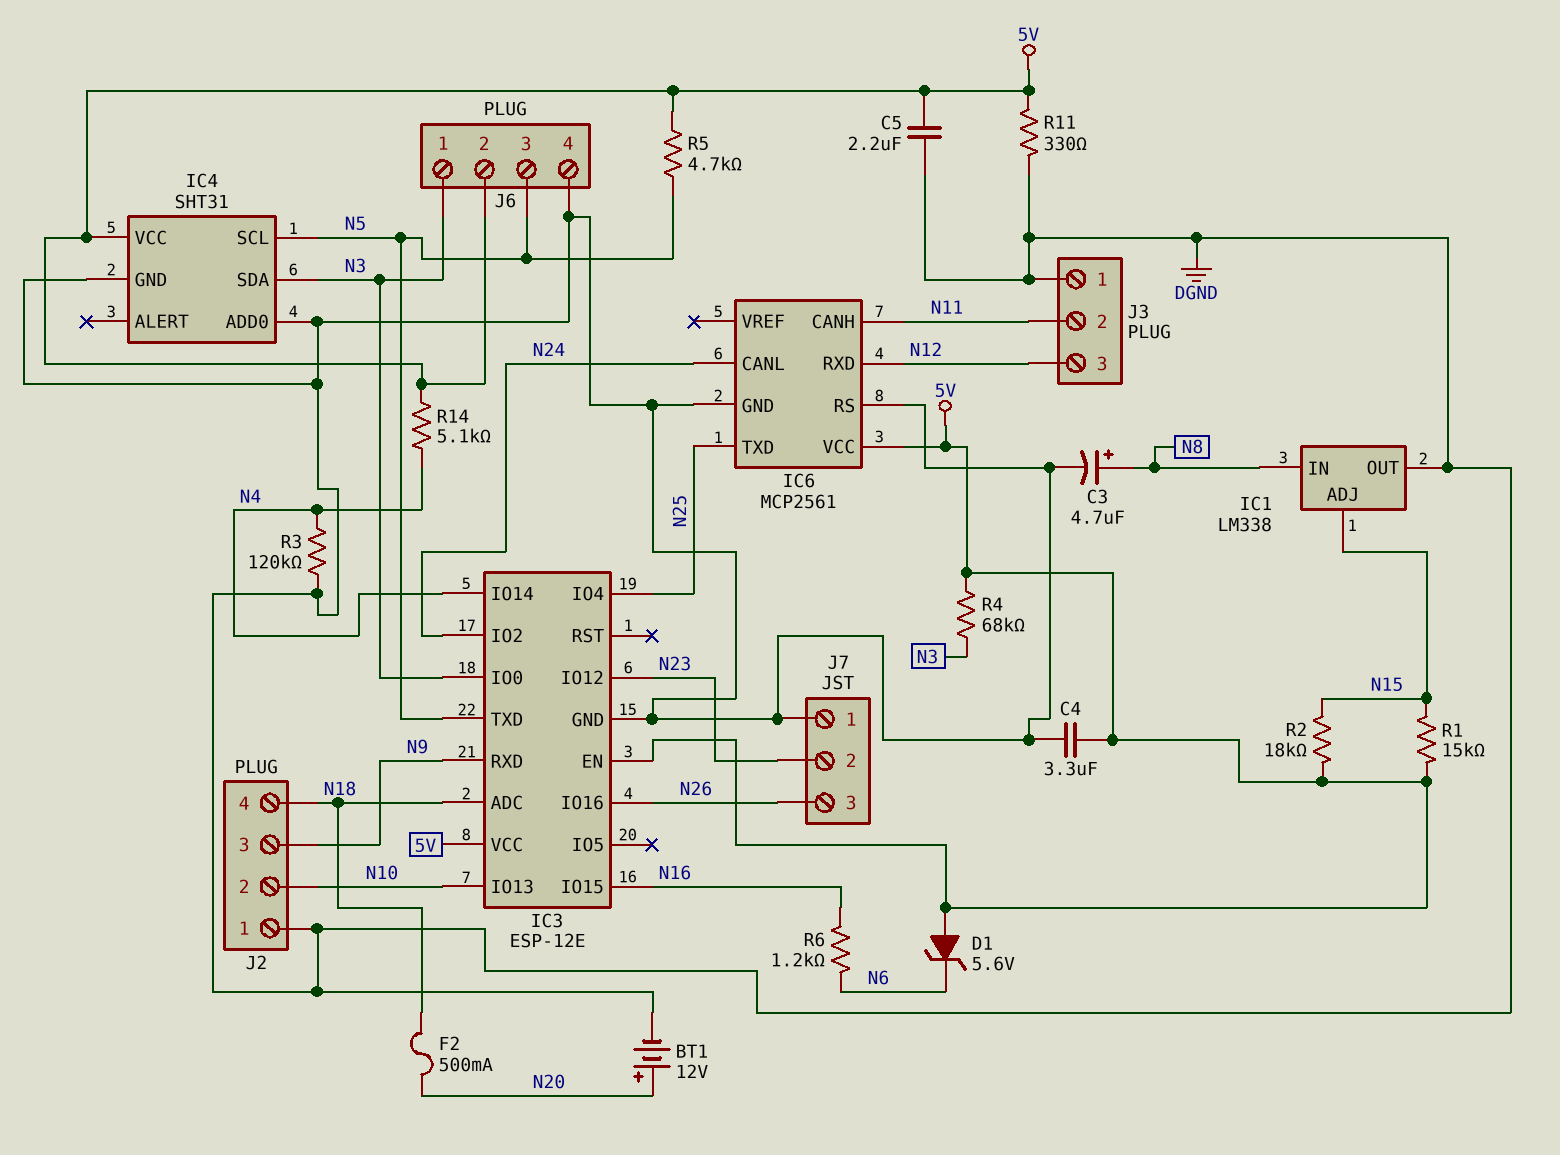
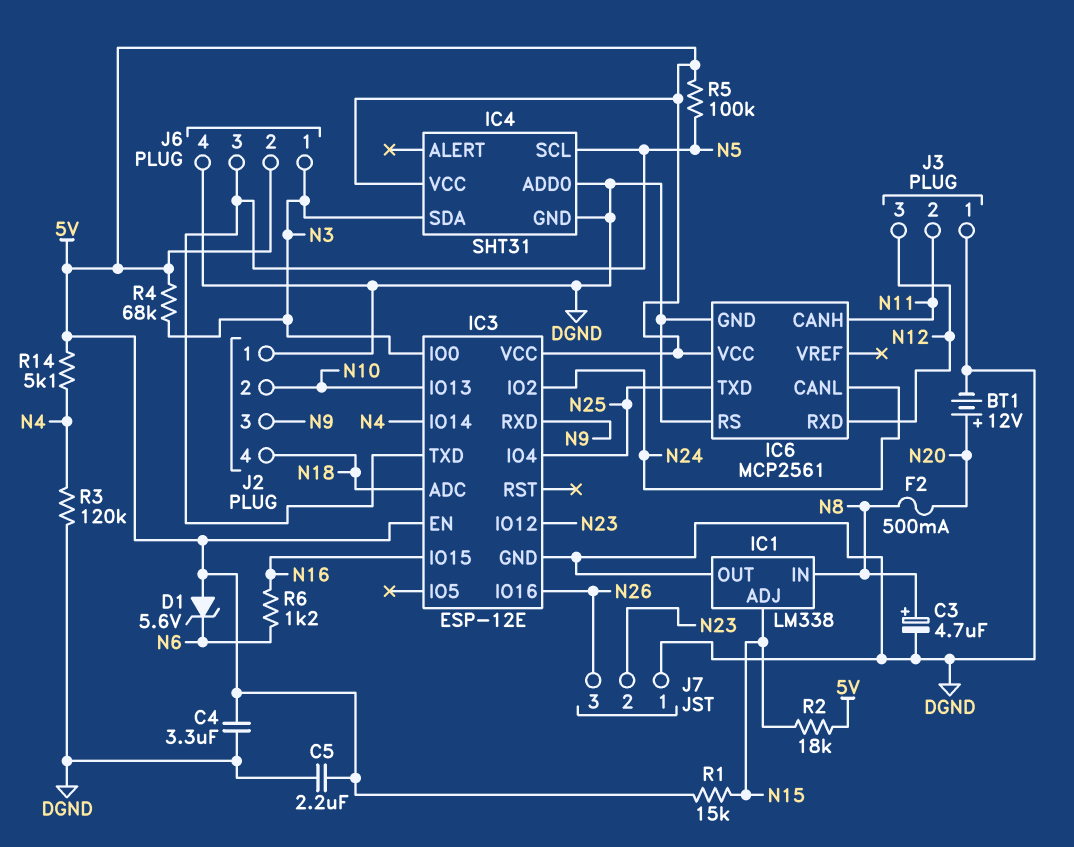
F2: 500mA (N18, N20) -> 500mA (N8, N20)
R5: 4.7k (5V, N5) -> 100k (5V, N5)
R11: 330 (5V, DGND) -> none

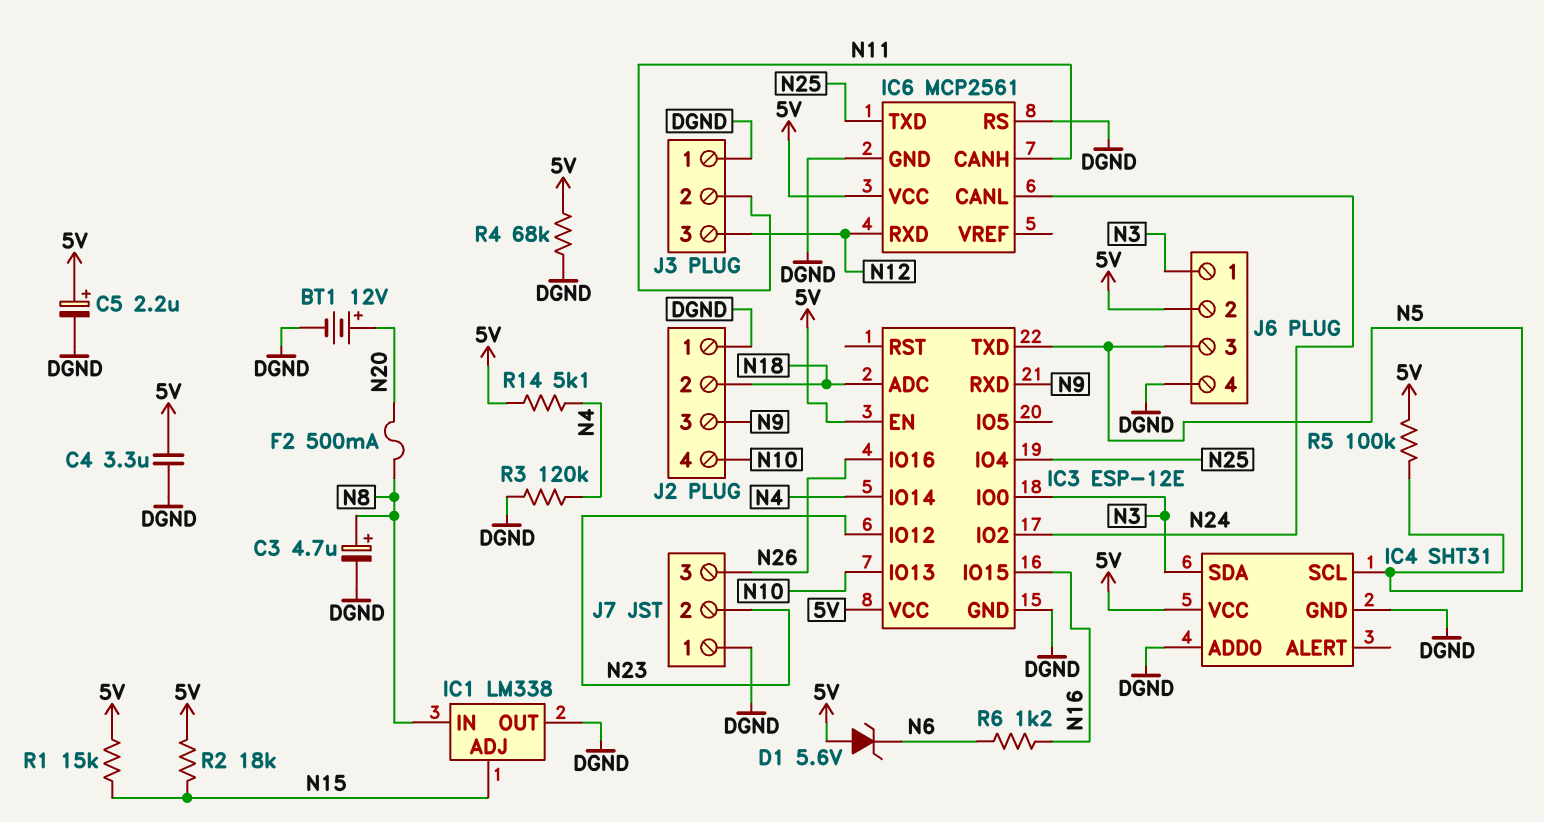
C5: 2.2uF (5V, DGND) -> 2.2uF (plus 5V, minus DGND)
J2 pin 2: N10 -> N18
J2 pin 4: N18 -> N10
R4: 68k (5V, N3) -> 68k (5V, DGND)

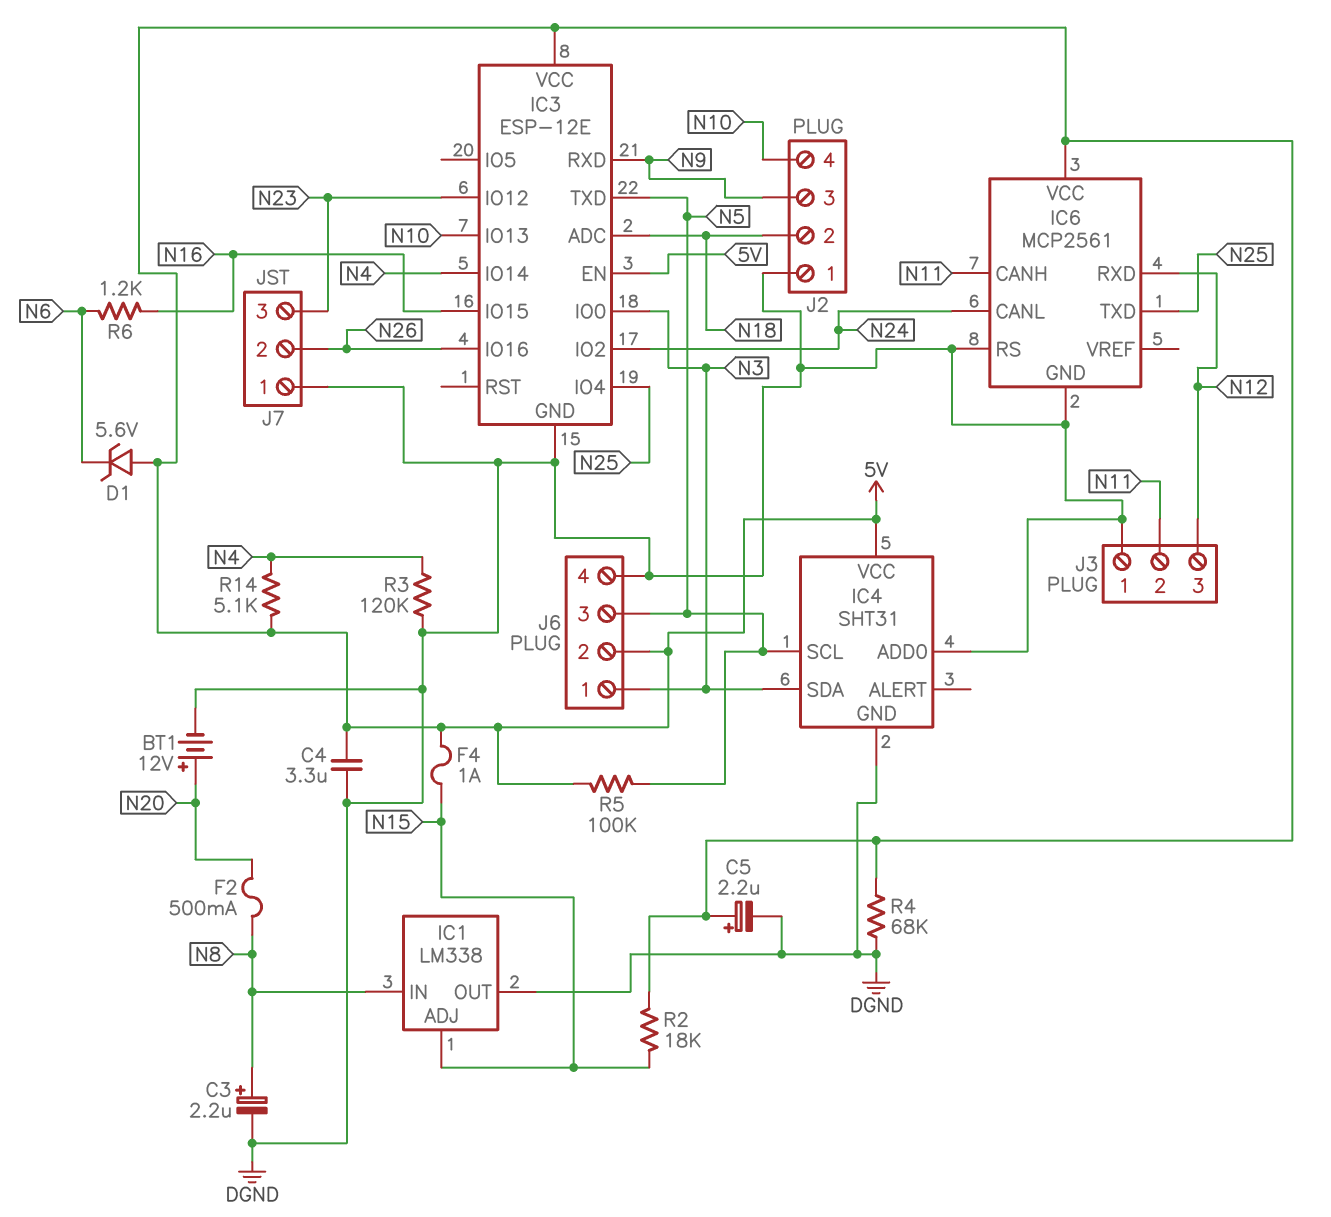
C3: 4.7uF (plus N8, minus DGND) -> 2.2uF (plus N8, minus DGND)
F4: none -> 1A (5V, N15)
J7 pin 2: N23 -> N26
J7 pin 3: N26 -> N23
R1: 15k (5V, N15) -> none

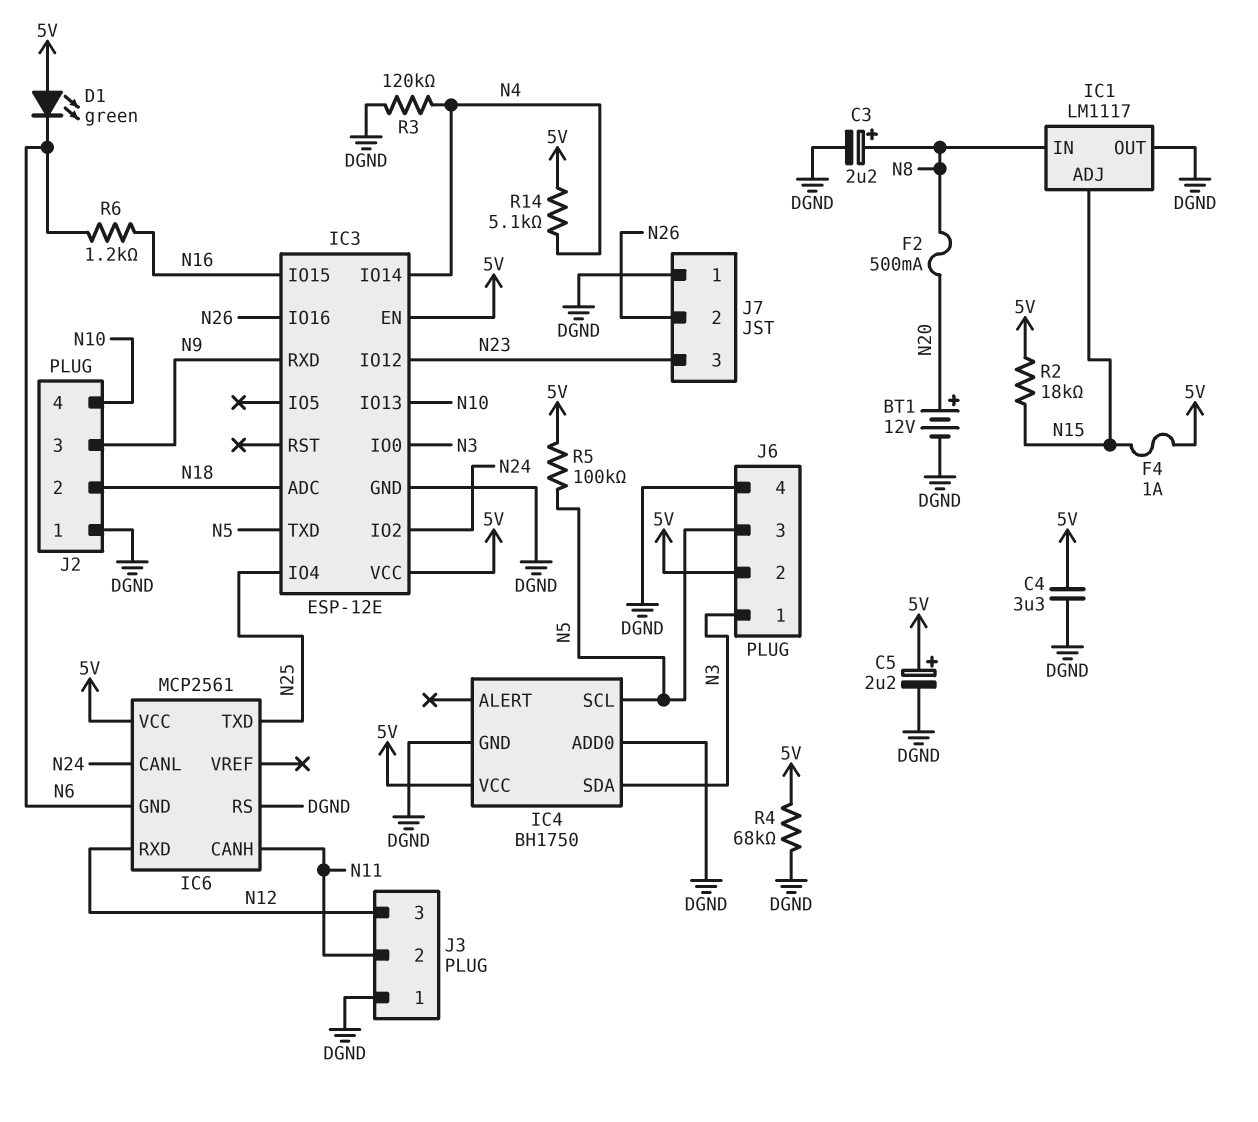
D1: zener 5.6V (A 5V, K N6) -> LED green (A 5V, K N6)
IC1: LM338 -> LM1117
IC4: SHT31 -> BH1750
IC6 pin GND: DGND -> N6

